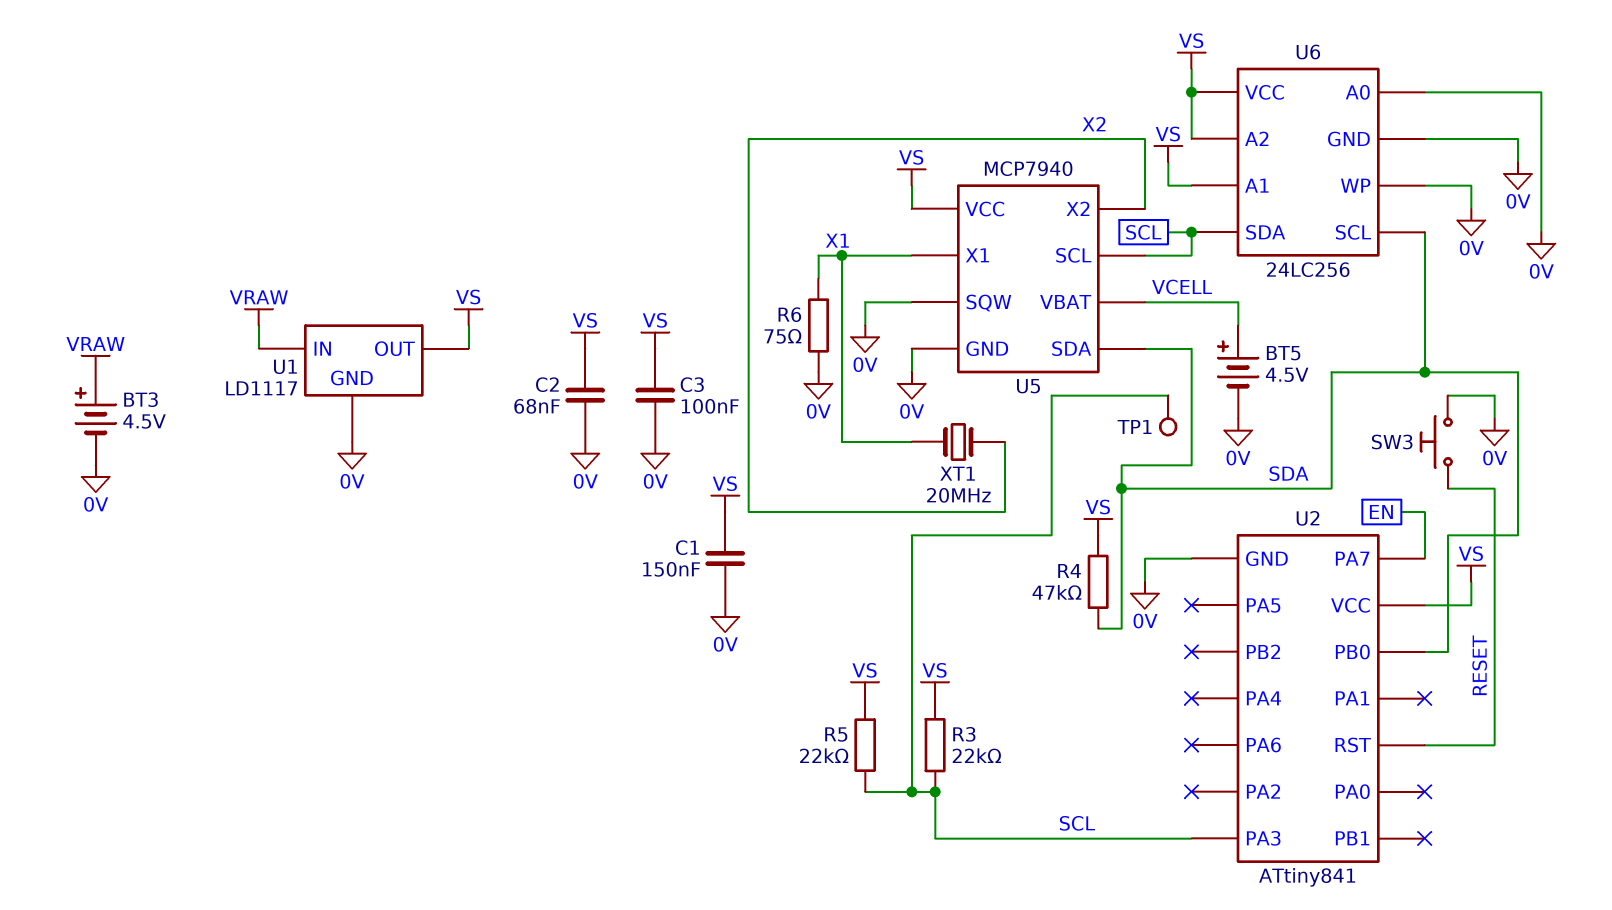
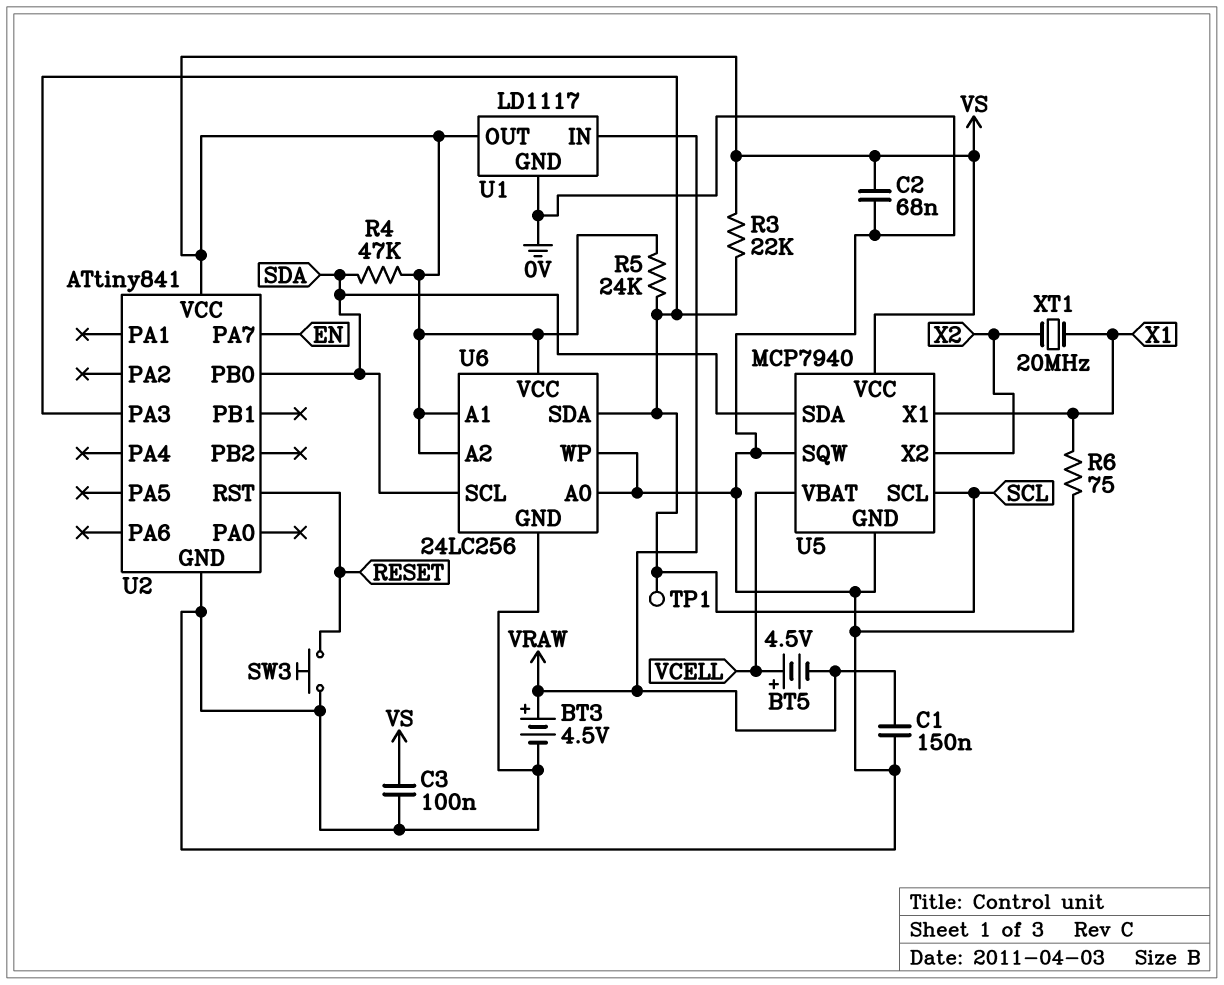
BT5: 4.5V (plus VCELL, minus 0V) -> 4.5V (plus VCELL, minus VRAW)
C1: 150nF (0V, VS) -> 150nF (0V, VRAW)
R5: 22k (SCL, VS) -> 24k (SCL, VS)

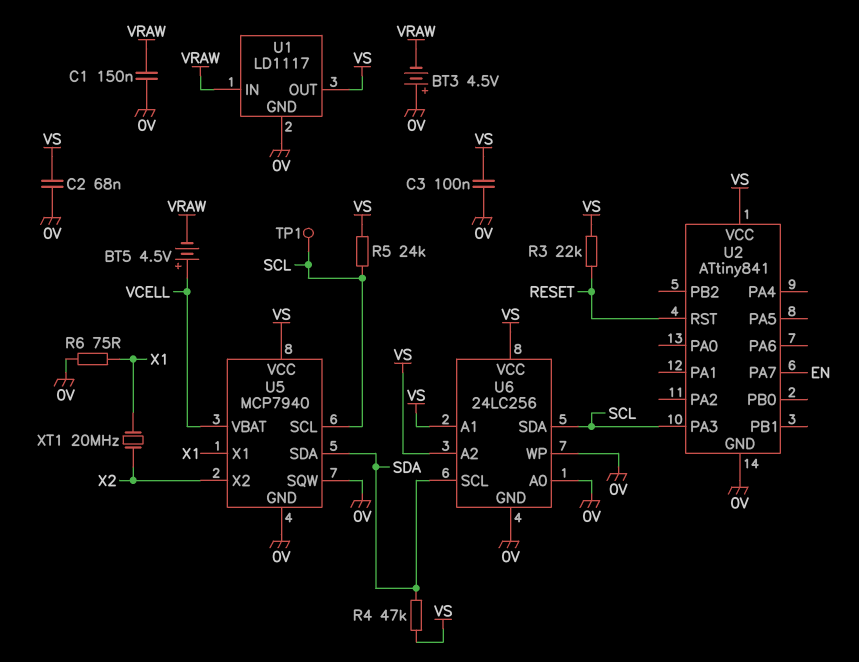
BT3: 4.5V (plus VRAW, minus 0V) -> 4.5V (plus 0V, minus VRAW)
R3: 22k (SCL, VS) -> 22k (RESET, VS)
SW3: button (0V, RESET) -> none
U2 pin PB0: SDA -> none

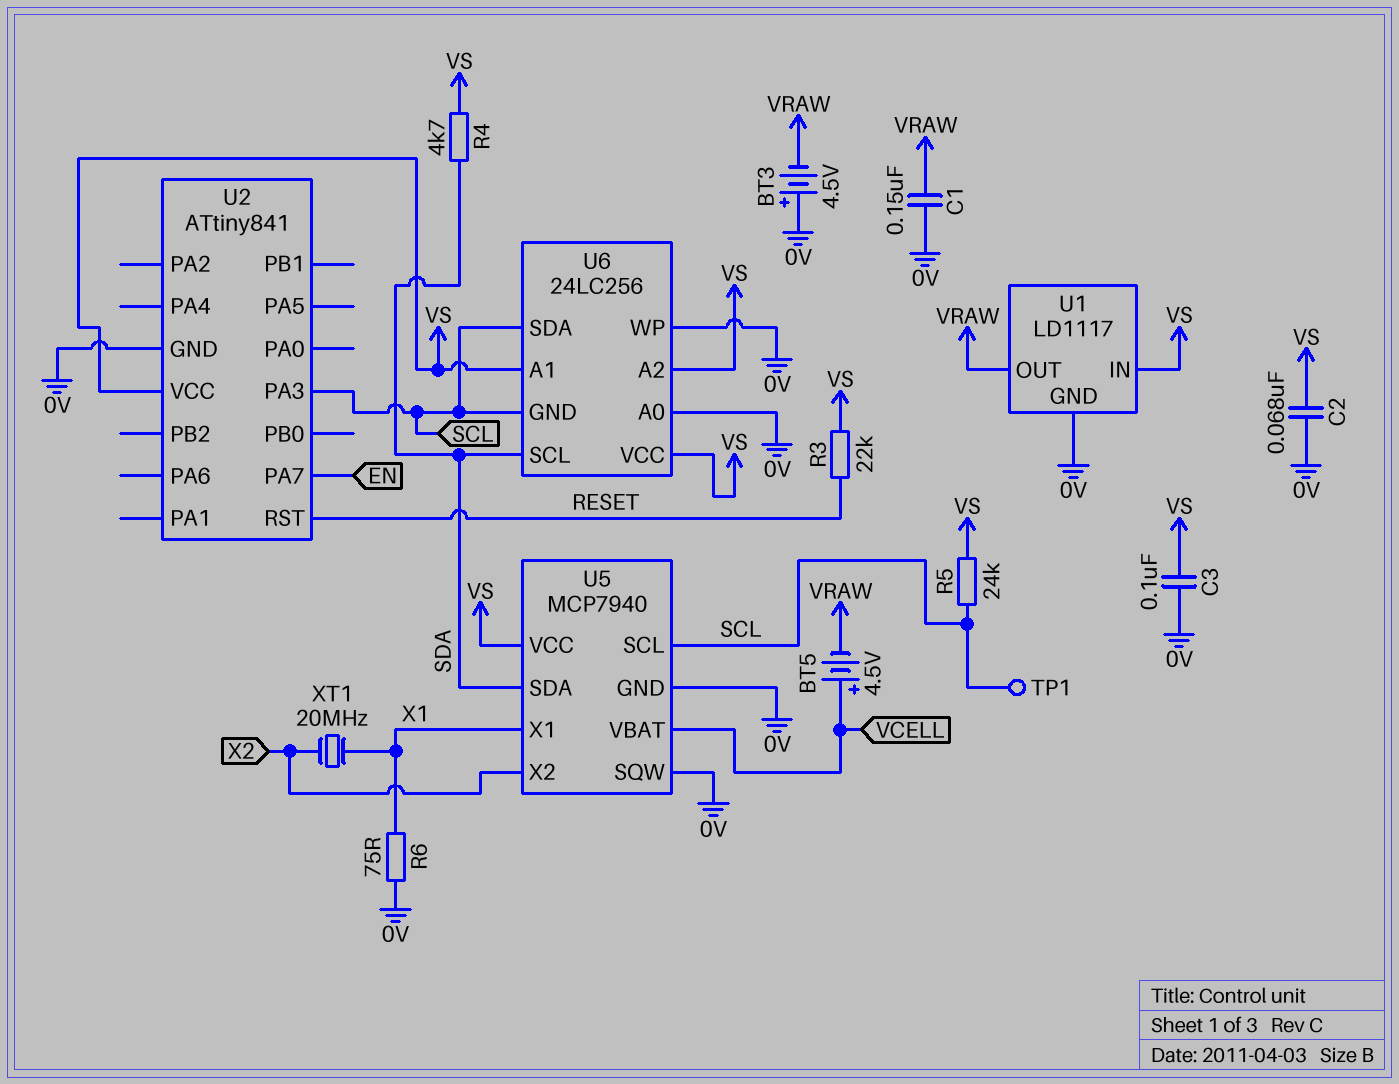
R4: 47k (SDA, VS) -> 4.7k (SDA, VS)
U1 pin IN: VRAW -> VS
U1 pin OUT: VS -> VRAW
U6 pin GND: 0V -> SCL

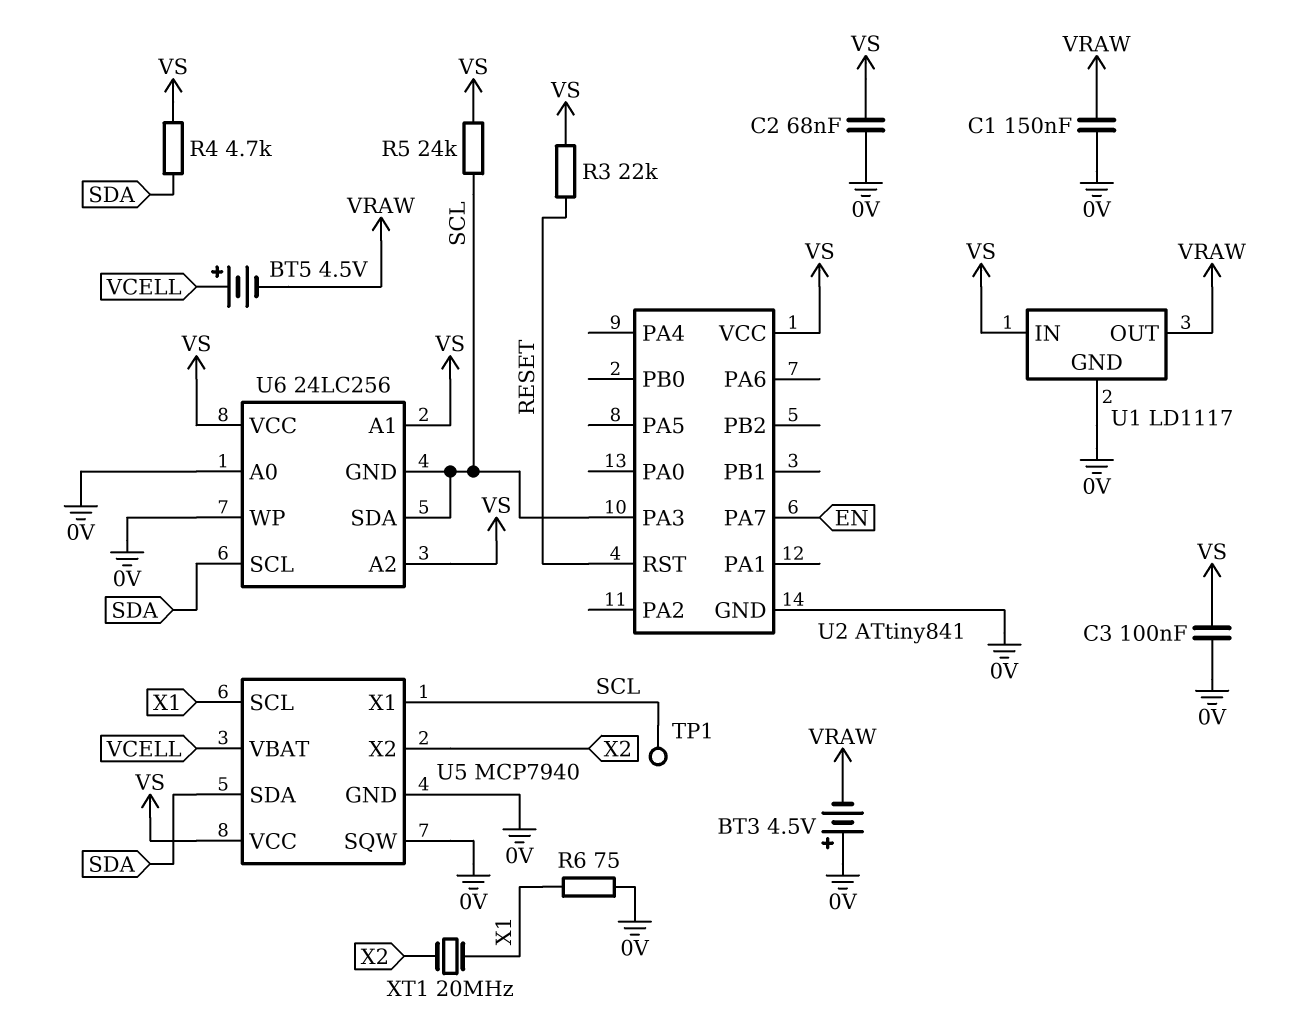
U5 pin SCL: SCL -> X1
U5 pin X1: X1 -> SCL

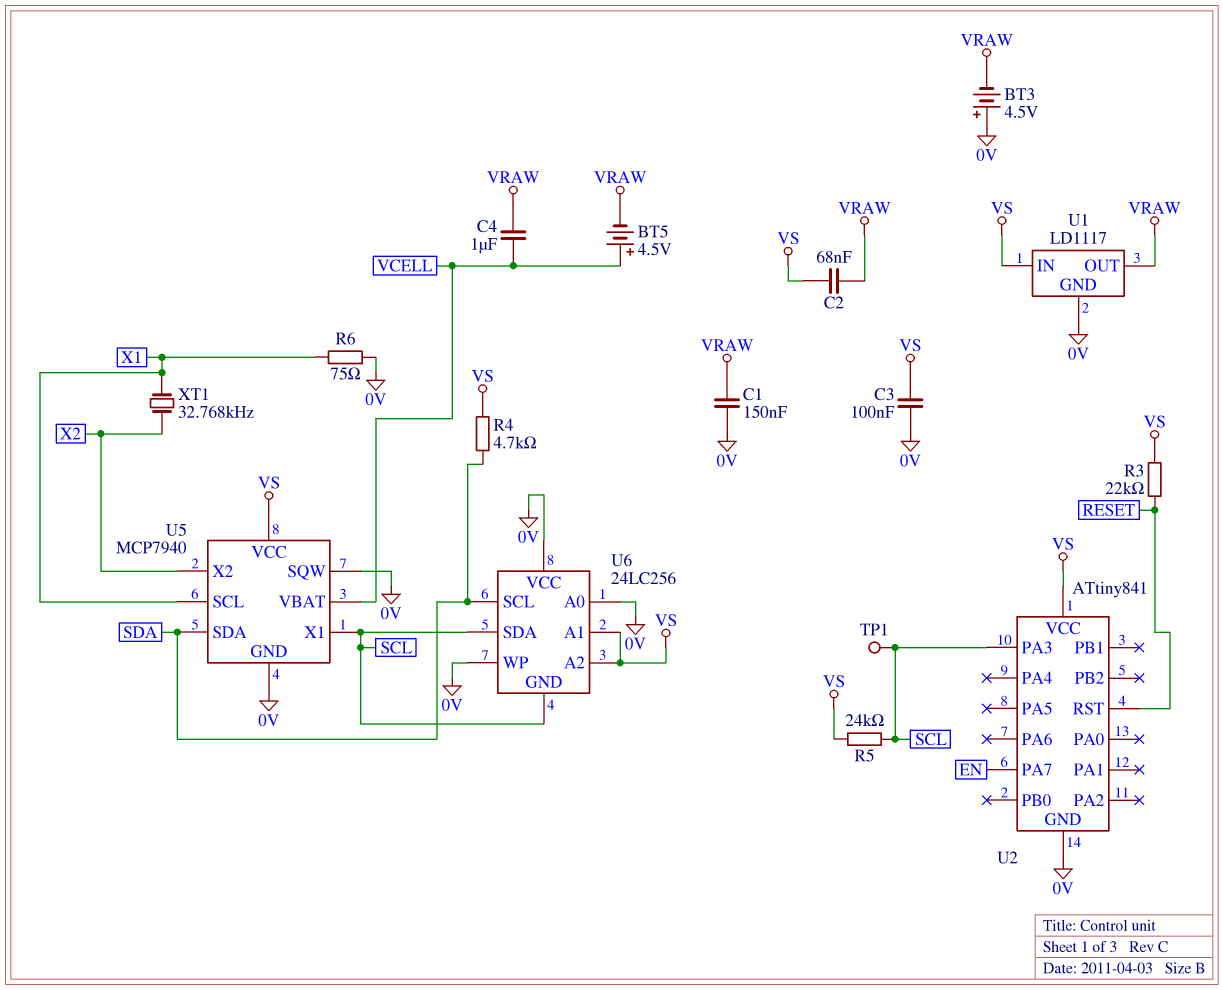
C2: 68nF (0V, VS) -> 68nF (VRAW, VS)
C4: none -> 1uF (VCELL, VRAW)
U6 pin VCC: VS -> 0V
XT1: 20MHz (X1, X2) -> 32.768kHz (X1, X2)

